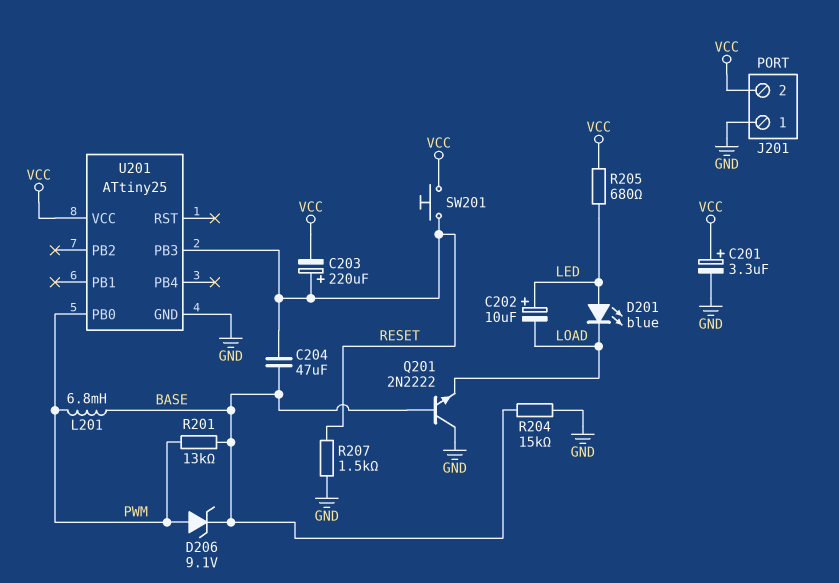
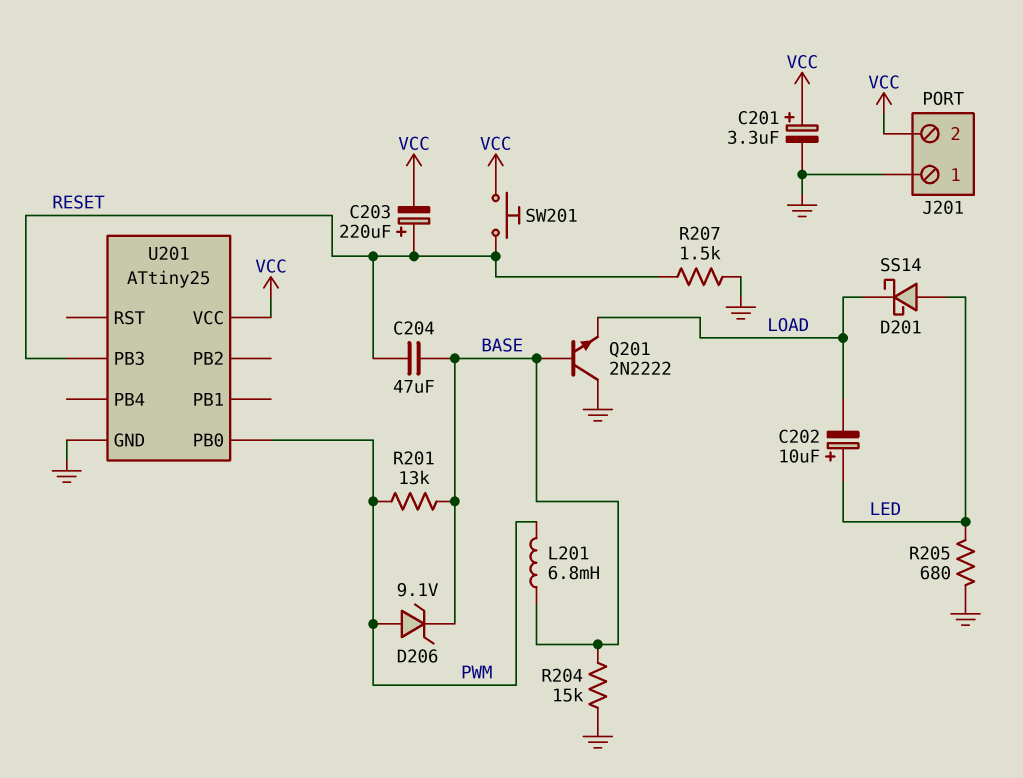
D201: LED blue (A LED, K LOAD) -> schottky SS14 (A LED, K LOAD)
R205: 680 (LED, VCC) -> 680 (GND, LED)

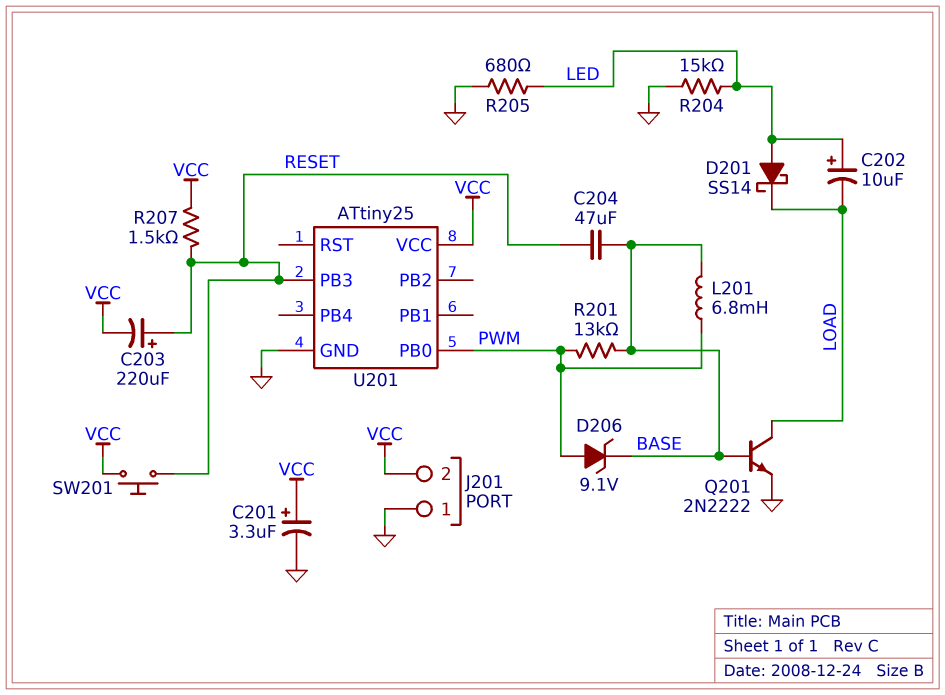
Q201: NPN 2N2222 (B BASE, C GND, E LOAD) -> NPN 2N2222 (B BASE, C LOAD, E GND)
R204: 15k (BASE, GND) -> 15k (GND, LED)
R207: 1.5k (GND, RESET) -> 1.5k (RESET, VCC)

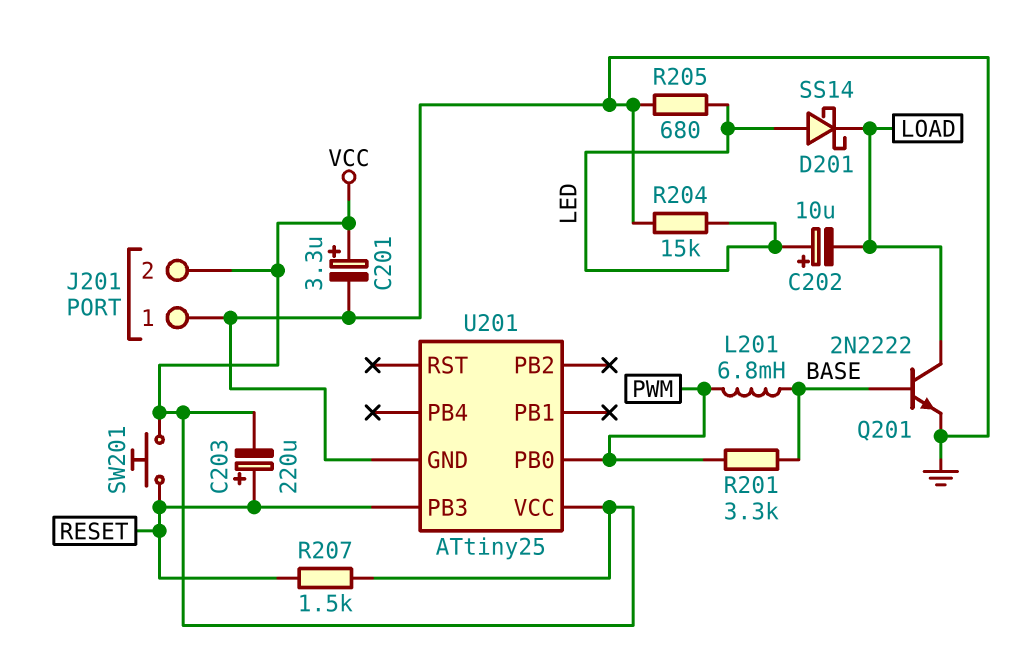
C204: 47uF (BASE, RESET) -> none
D206: zener 9.1V (A PWM, K BASE) -> none
R201: 13k (BASE, PWM) -> 3.3k (BASE, PWM)

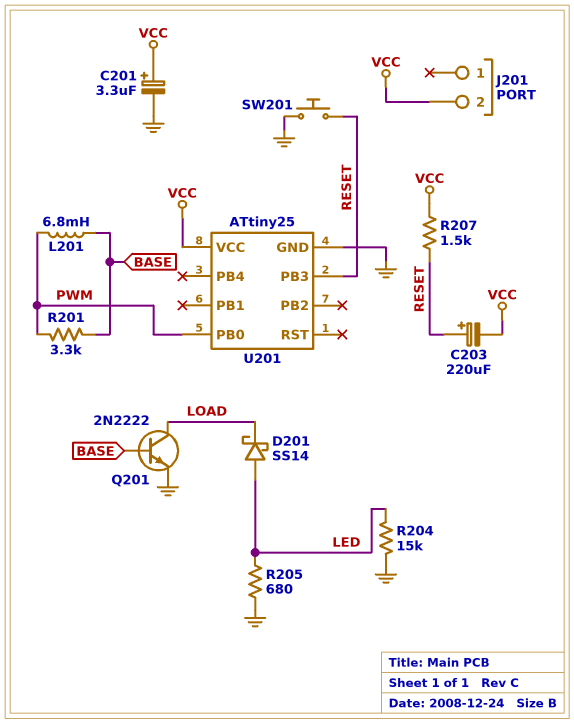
C202: 10uF (plus LED, minus LOAD) -> none
J201 pin 1: GND -> none
SW201: button (RESET, VCC) -> button (GND, RESET)

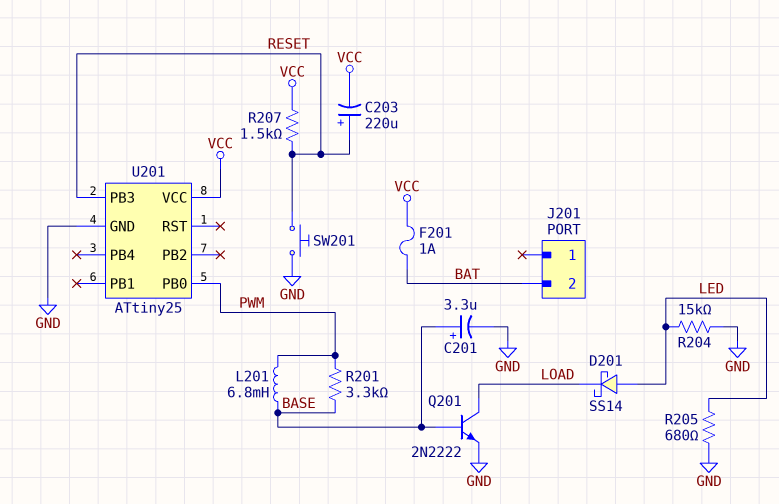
C201: 3.3uF (plus VCC, minus GND) -> 3.3uF (plus BASE, minus GND)
F201: none -> 1A (BAT, VCC)
J201 pin 2: VCC -> BAT

